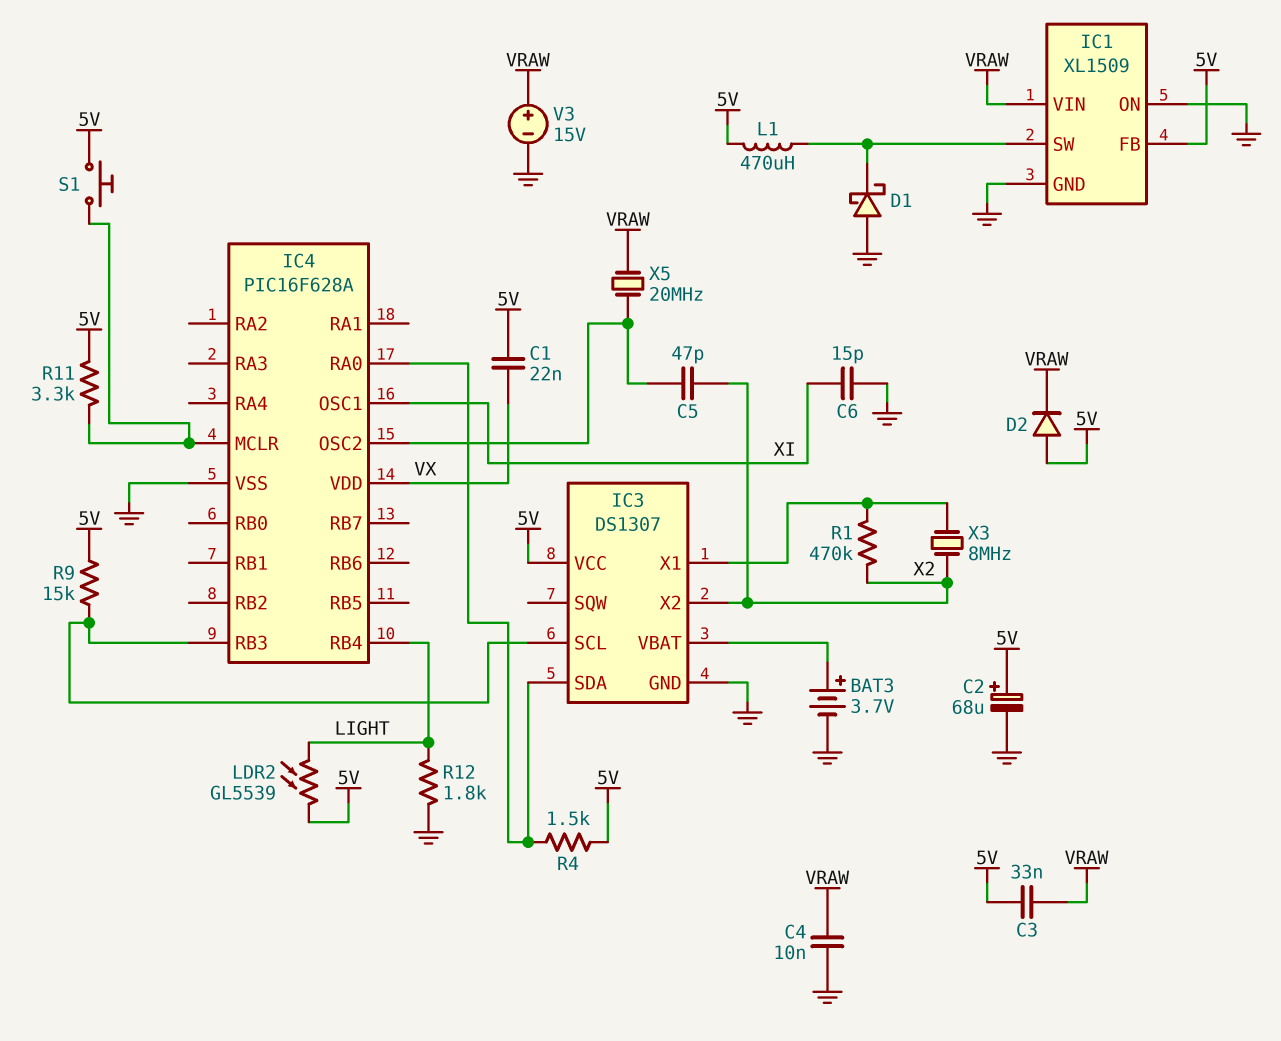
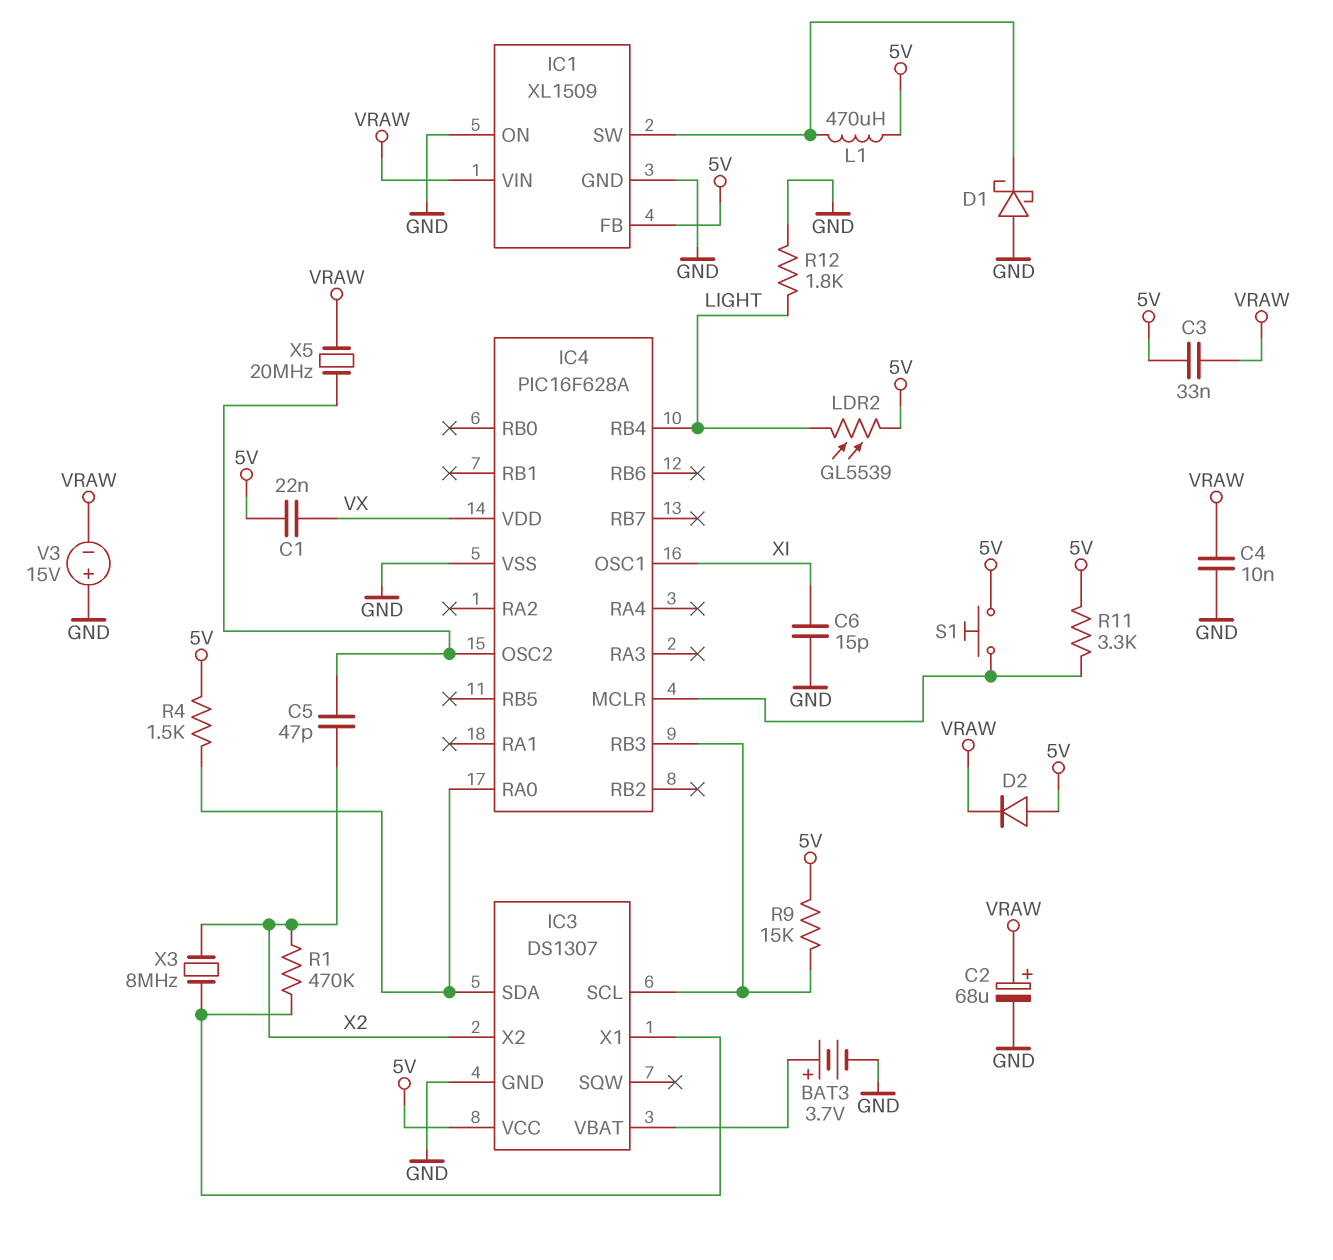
C2: 68uF (plus 5V, minus GND) -> 68uF (plus VRAW, minus GND)
V3: 15V (plus VRAW, minus GND) -> 15V (plus GND, minus VRAW)

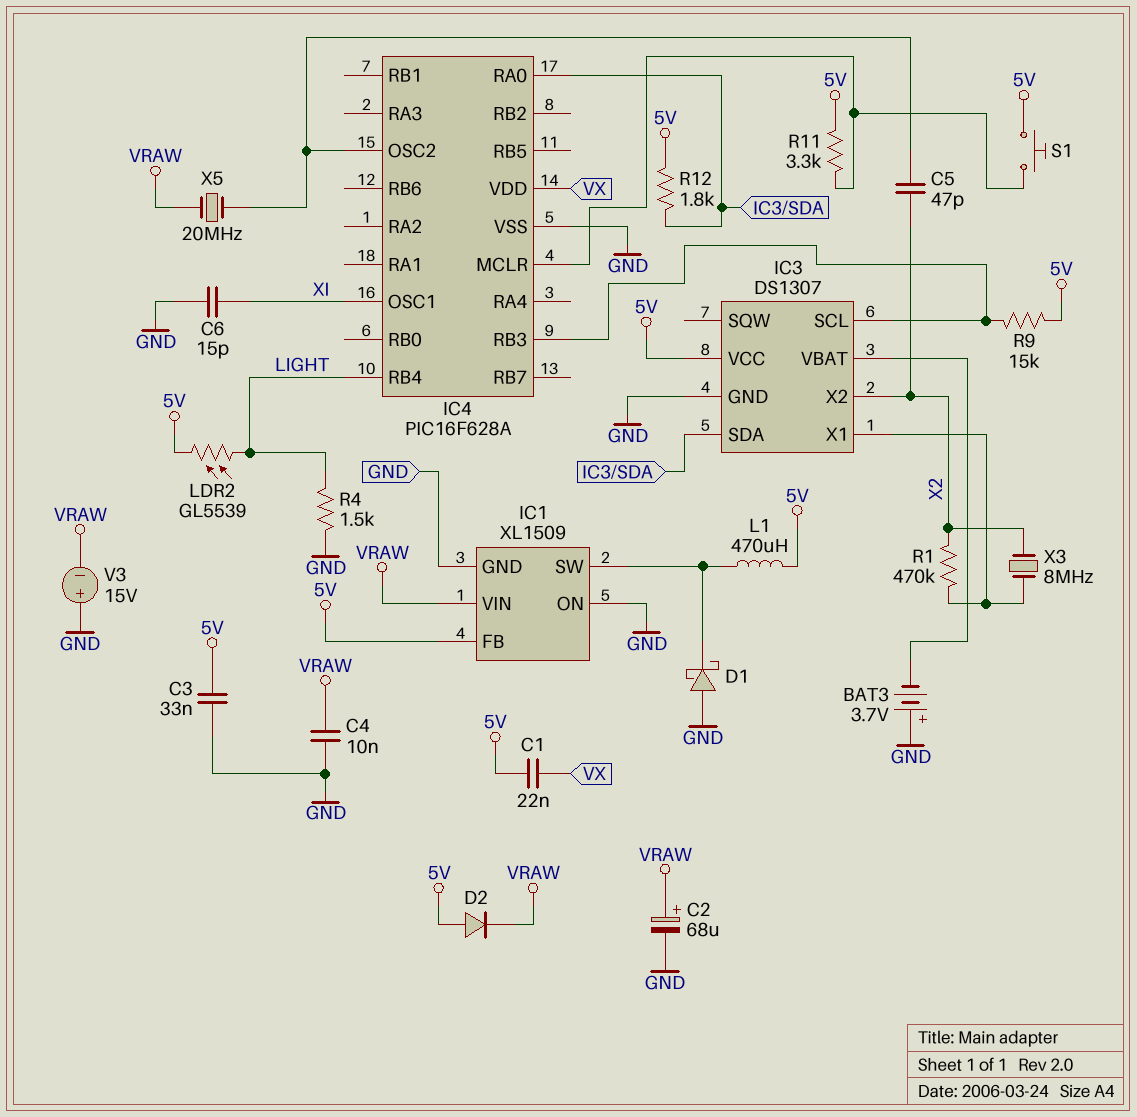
BAT3: 3.7V (plus IC3/VBAT, minus GND) -> 3.7V (plus GND, minus IC3/VBAT)
C3: 33nF (5V, VRAW) -> 33nF (5V, GND)
R4: 1.5k (5V, IC3/SDA) -> 1.5k (GND, LIGHT)
R12: 1.8k (GND, LIGHT) -> 1.8k (5V, IC3/SDA)

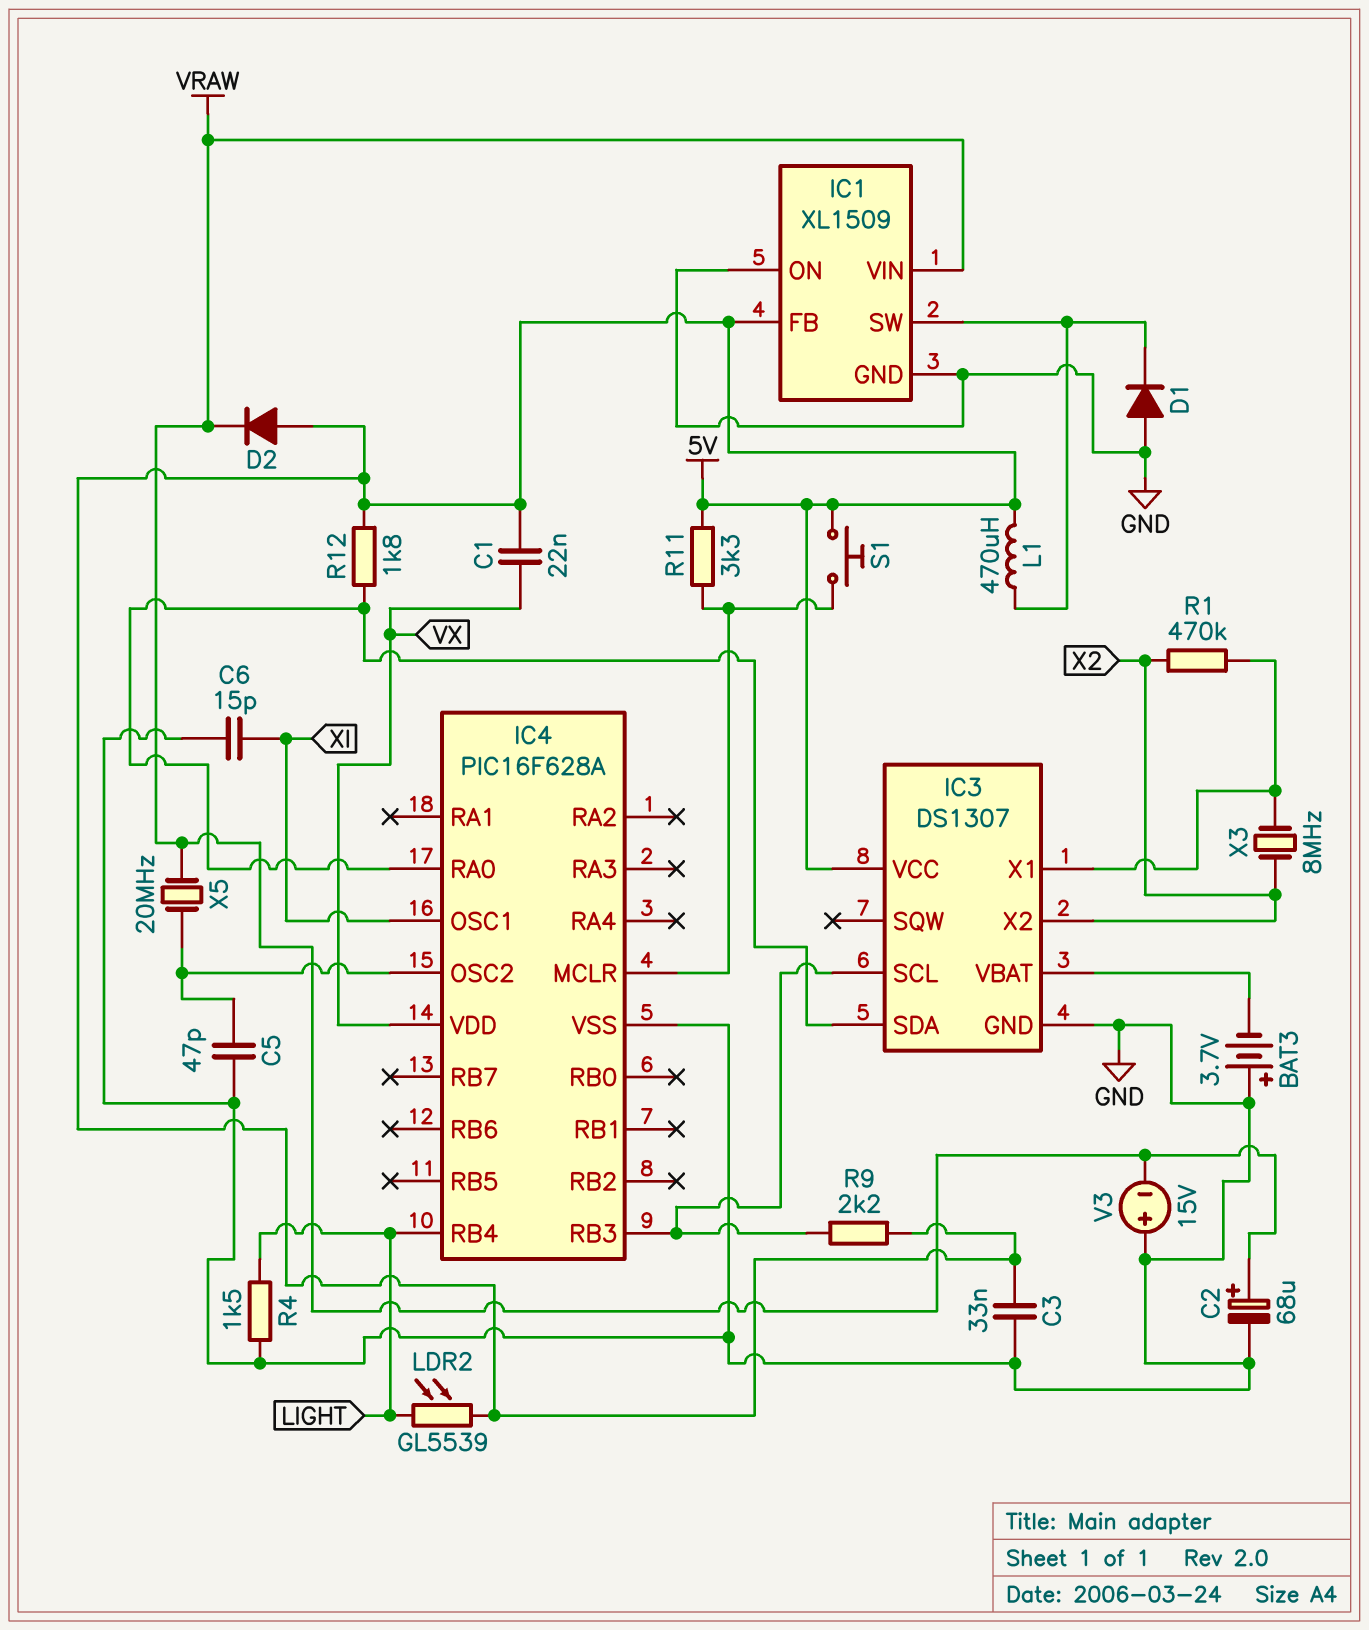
C4: 10nF (GND, VRAW) -> none
C5: 47pF (IC4/OSC2, X2) -> 47pF (GND, IC4/OSC2)
D1: schottky (A GND, K IC1/SW) -> diode (A GND, K IC1/SW)
R9: 15k (5V, IC3/SCL) -> 2.2k (5V, IC3/SCL)

